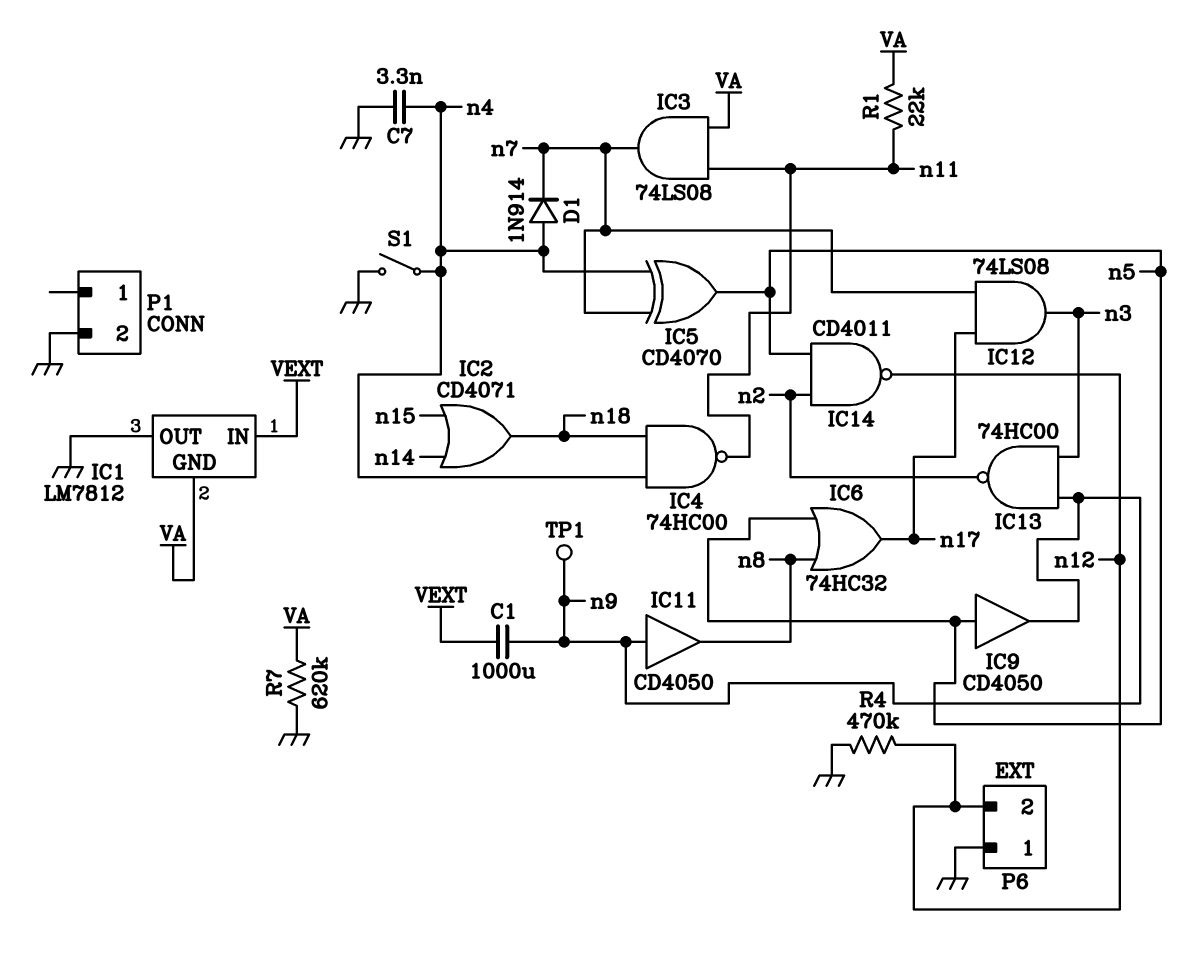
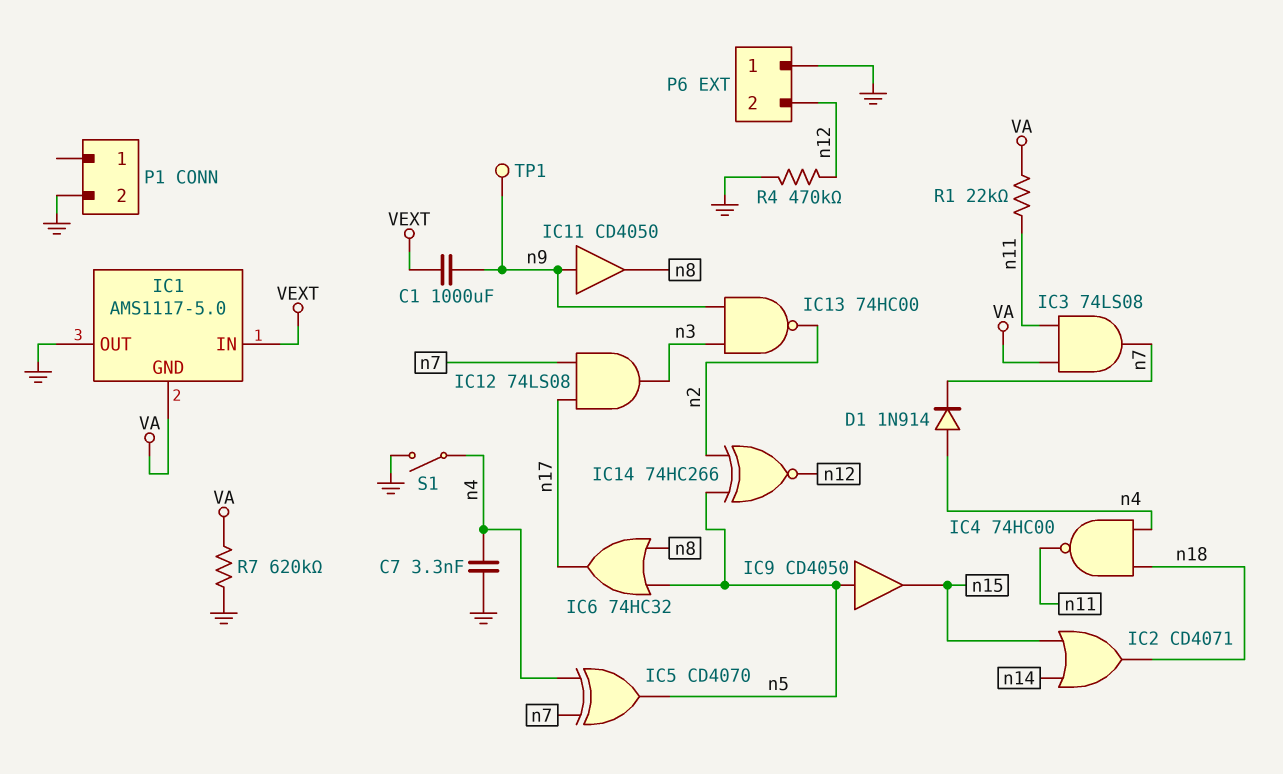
IC1: LM7812 -> AMS1117-5.0
IC9: buffer CD4050 (in n5, out n9) -> buffer CD4050 (in n5, out n15)
IC14: NAND CD4011 (in n2, in n5, out n12) -> XNOR 74HC266 (in n2, in n5, out n12)

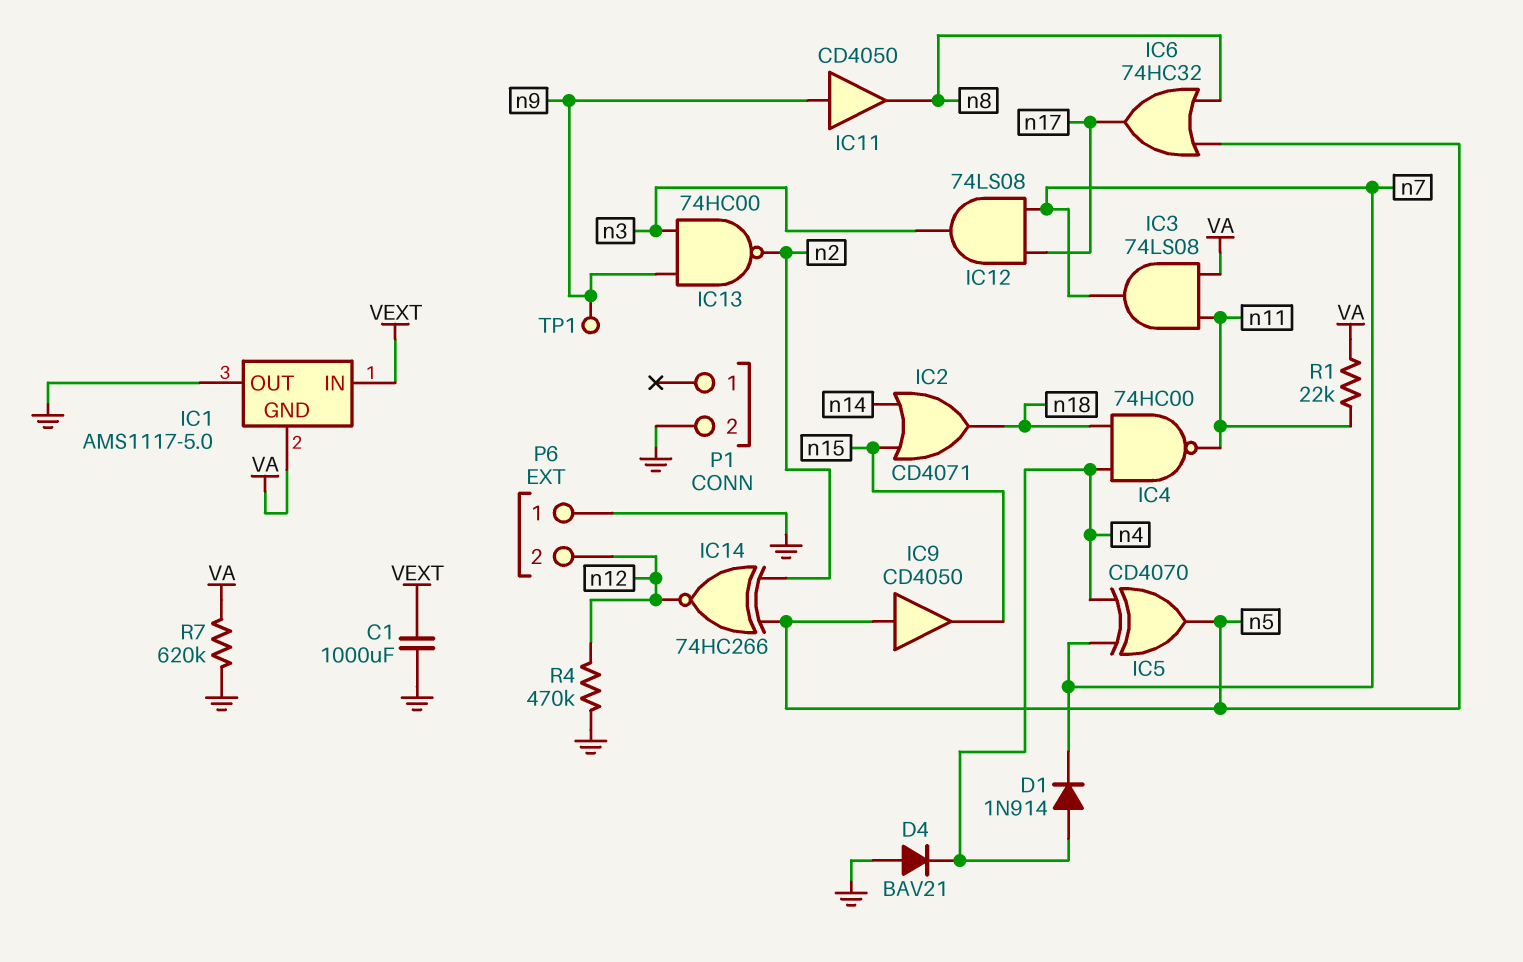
C1: 1000uF (VEXT, n9) -> 1000uF (GND, VEXT)
C7: 3.3nF (GND, n4) -> none
D4: none -> diode BAV21 (A GND, K n4)
S1: switch (GND, n4) -> none

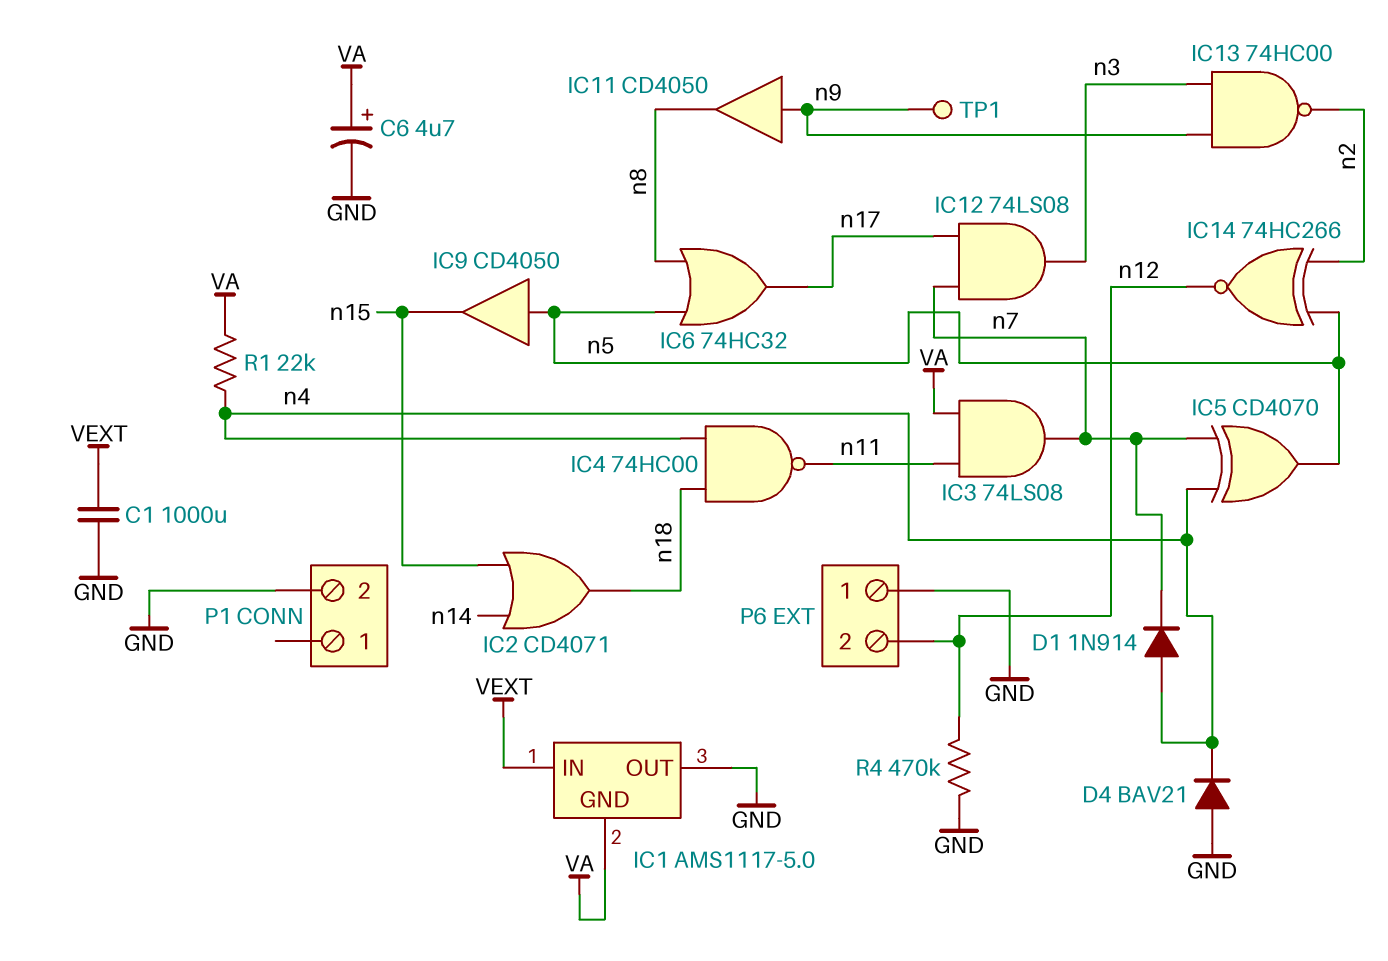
C6: none -> 4.7uF (plus VA, minus GND)
R1: 22k (VA, n11) -> 22k (VA, n4)
R7: 620k (GND, VA) -> none

